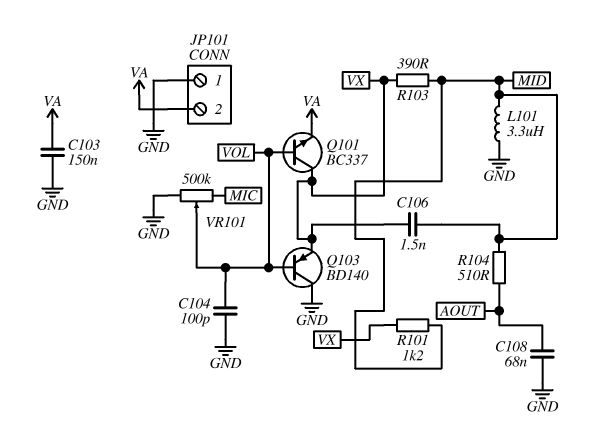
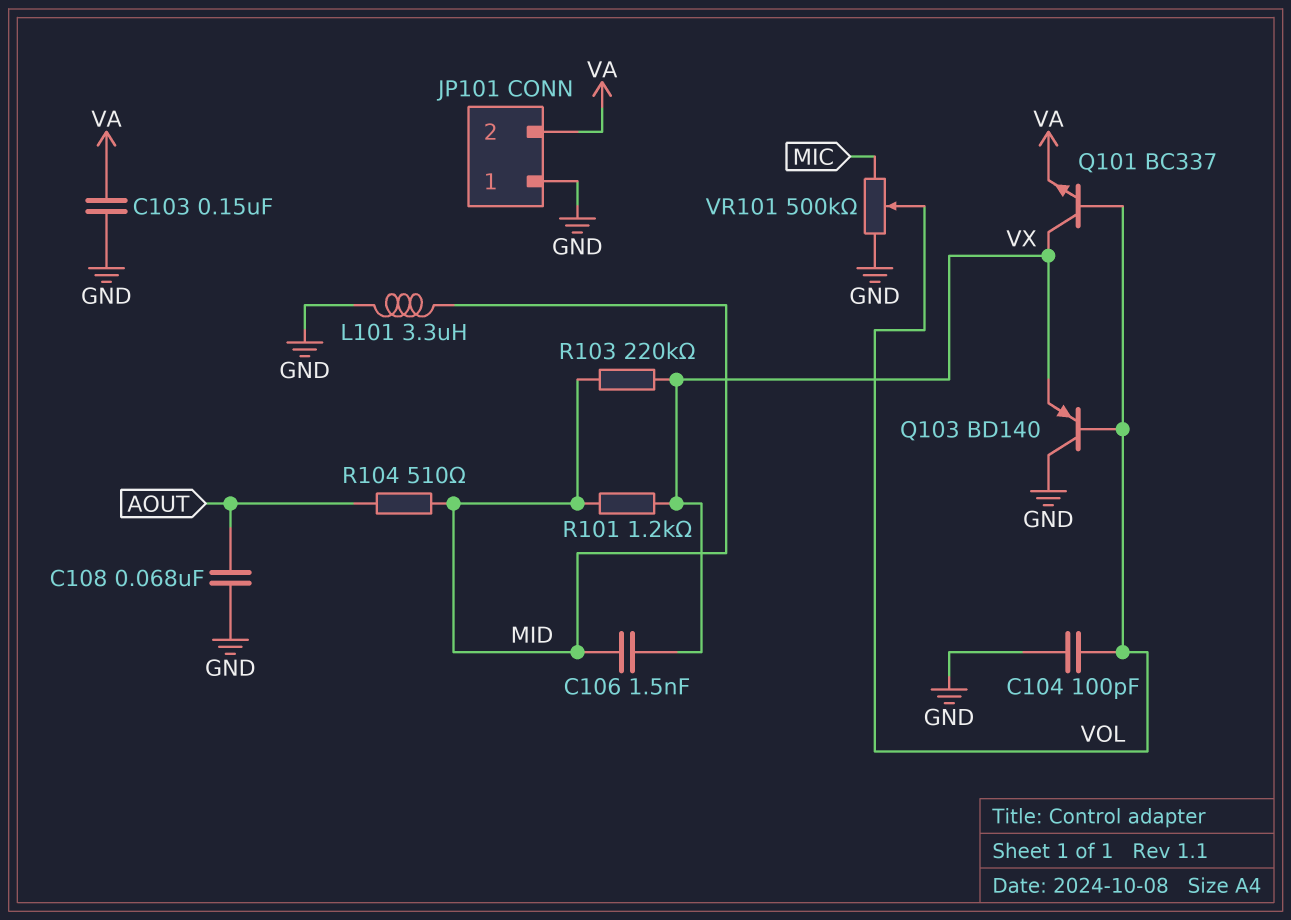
R103: 390 (MID, VX) -> 220k (MID, VX)

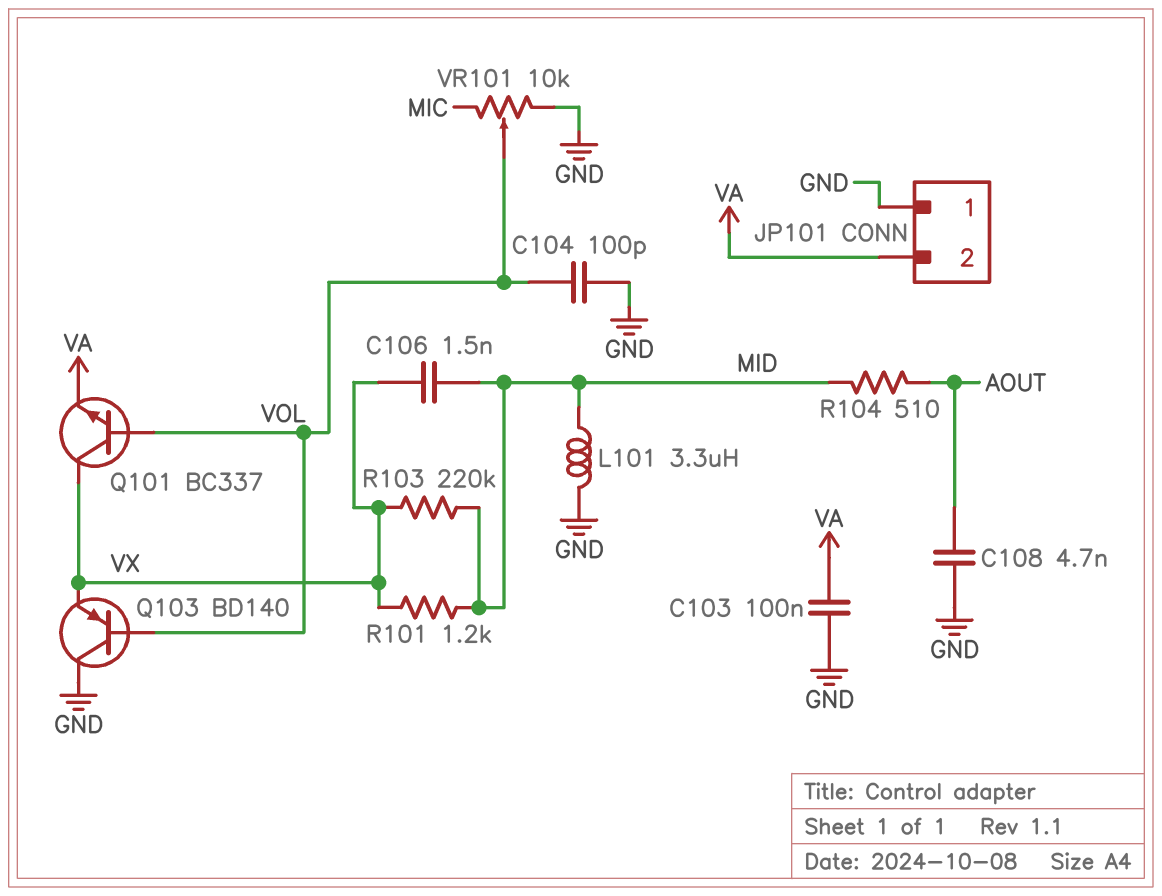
C103: 150nF (GND, VA) -> 100nF (GND, VA)
C108: 68nF (AOUT, GND) -> 4.7nF (AOUT, GND)
VR101: 500k (GND, MIC, wiper VOL) -> 10k (GND, MIC, wiper VOL)

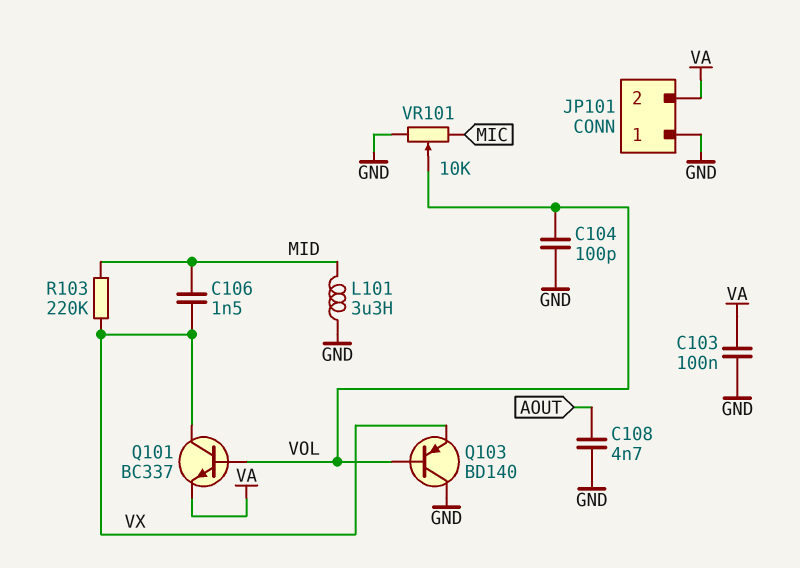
R101: 1.2k (MID, VX) -> none
R104: 510 (AOUT, MID) -> none

